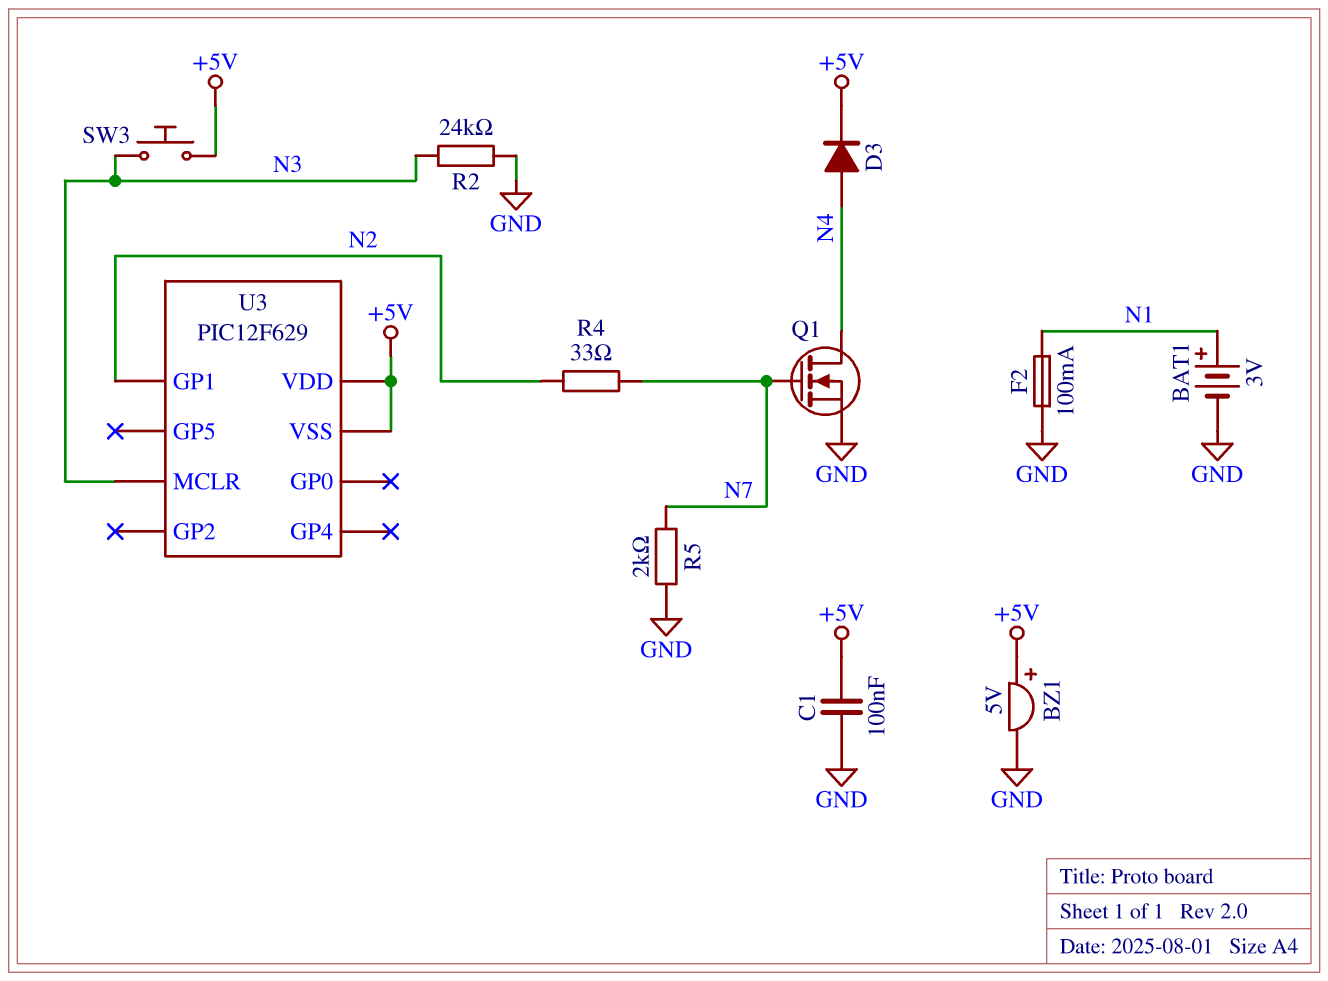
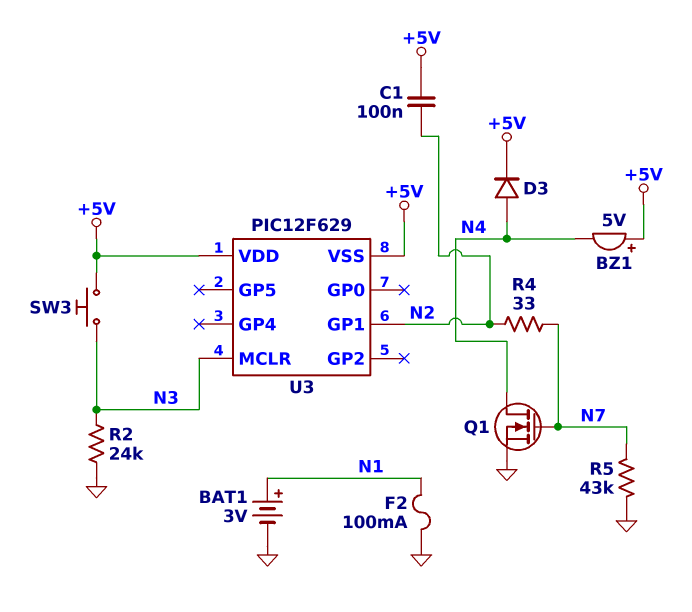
BZ1: buzzer 5V (plus +5V, minus GND) -> buzzer 5V (plus +5V, minus N4)
C1: 100nF (+5V, GND) -> 100nF (+5V, N2)
R5: 2k (GND, N7) -> 43k (GND, N7)

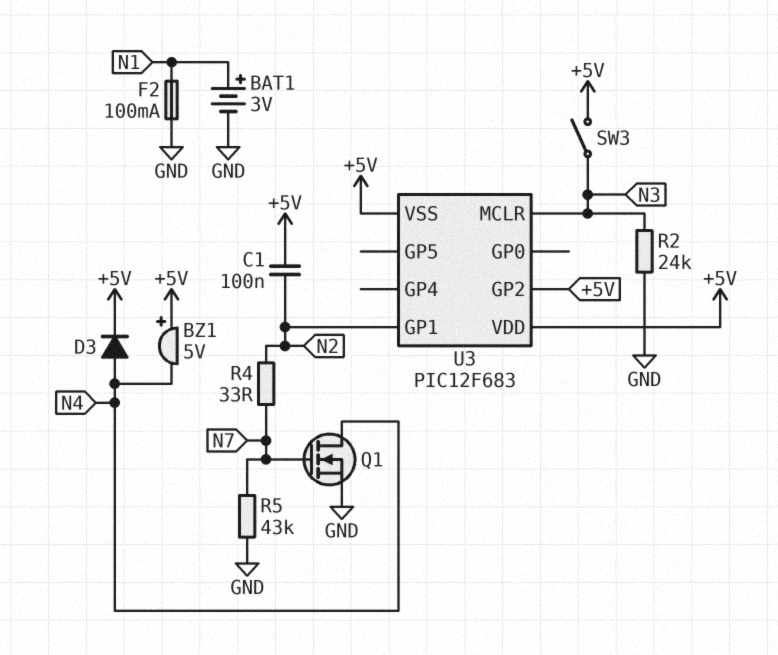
SW3: button (+5V, N3) -> switch (+5V, N3)
U3: PIC12F629 -> PIC12F683
U3 pin GP2: none -> +5V

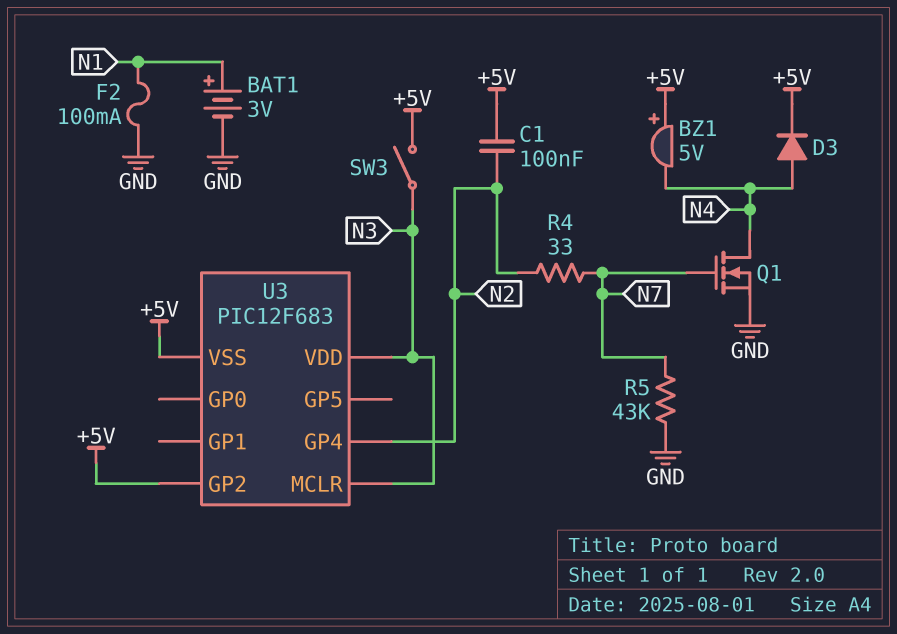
R2: 24k (GND, N3) -> none
U3 pin GP1: N2 -> none
U3 pin GP4: none -> N2
U3 pin VDD: +5V -> N3

